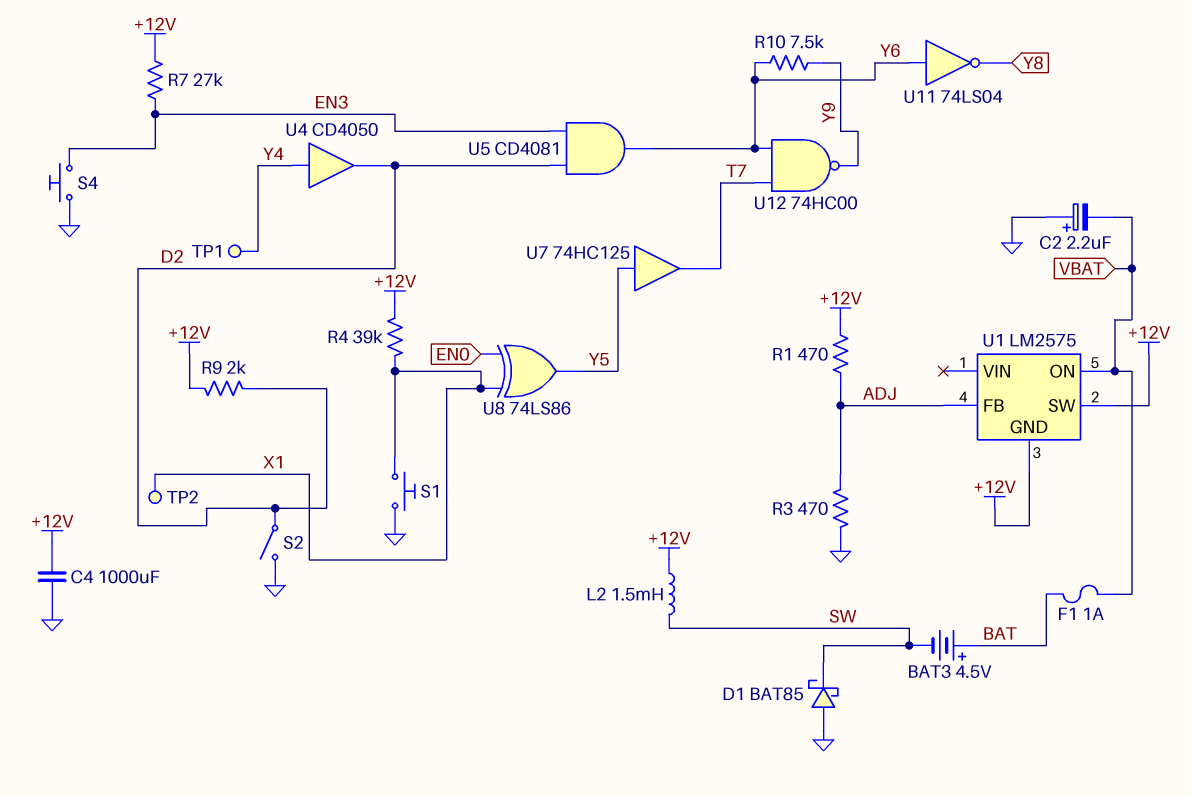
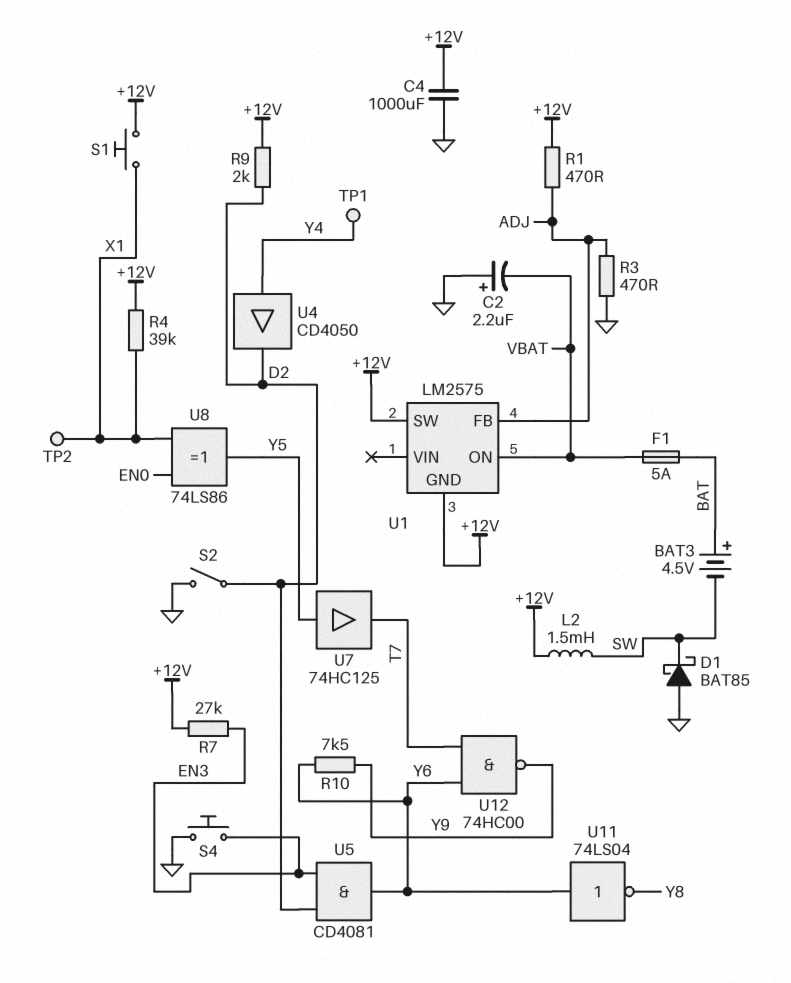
F1: 1A (BAT, VBAT) -> 5A (BAT, VBAT)
S1: button (GND, X1) -> button (+12V, X1)

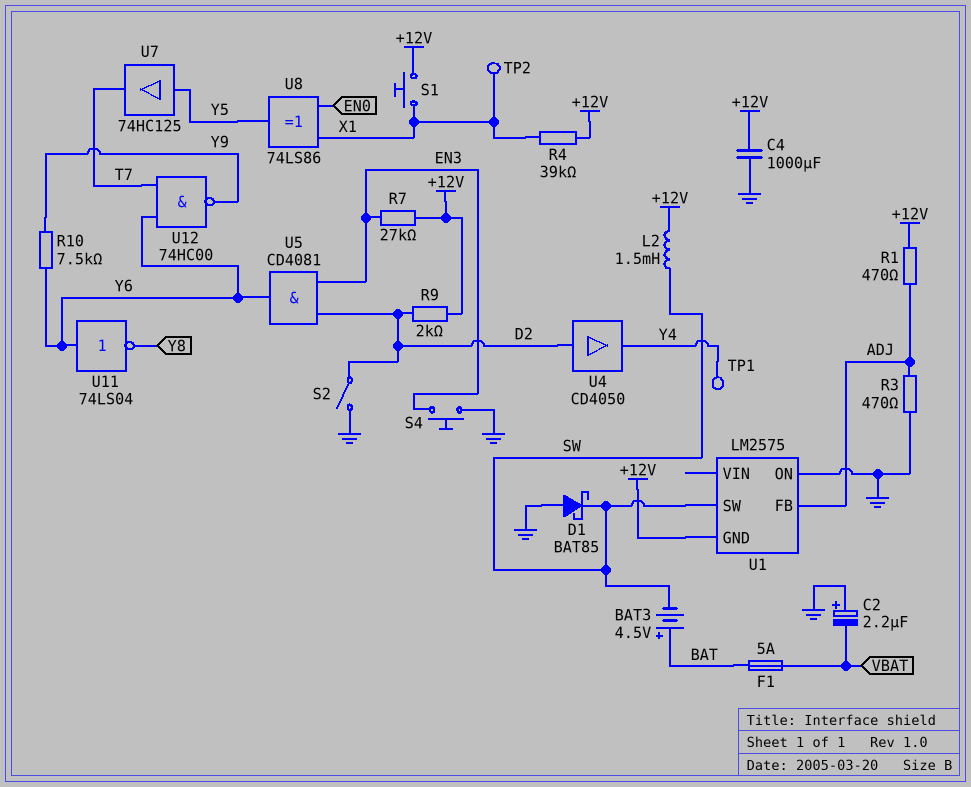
U1 pin ON: VBAT -> GND
U1 pin SW: +12V -> SW
U4: buffer CD4050 (in Y4, out D2) -> buffer CD4050 (in D2, out Y4)

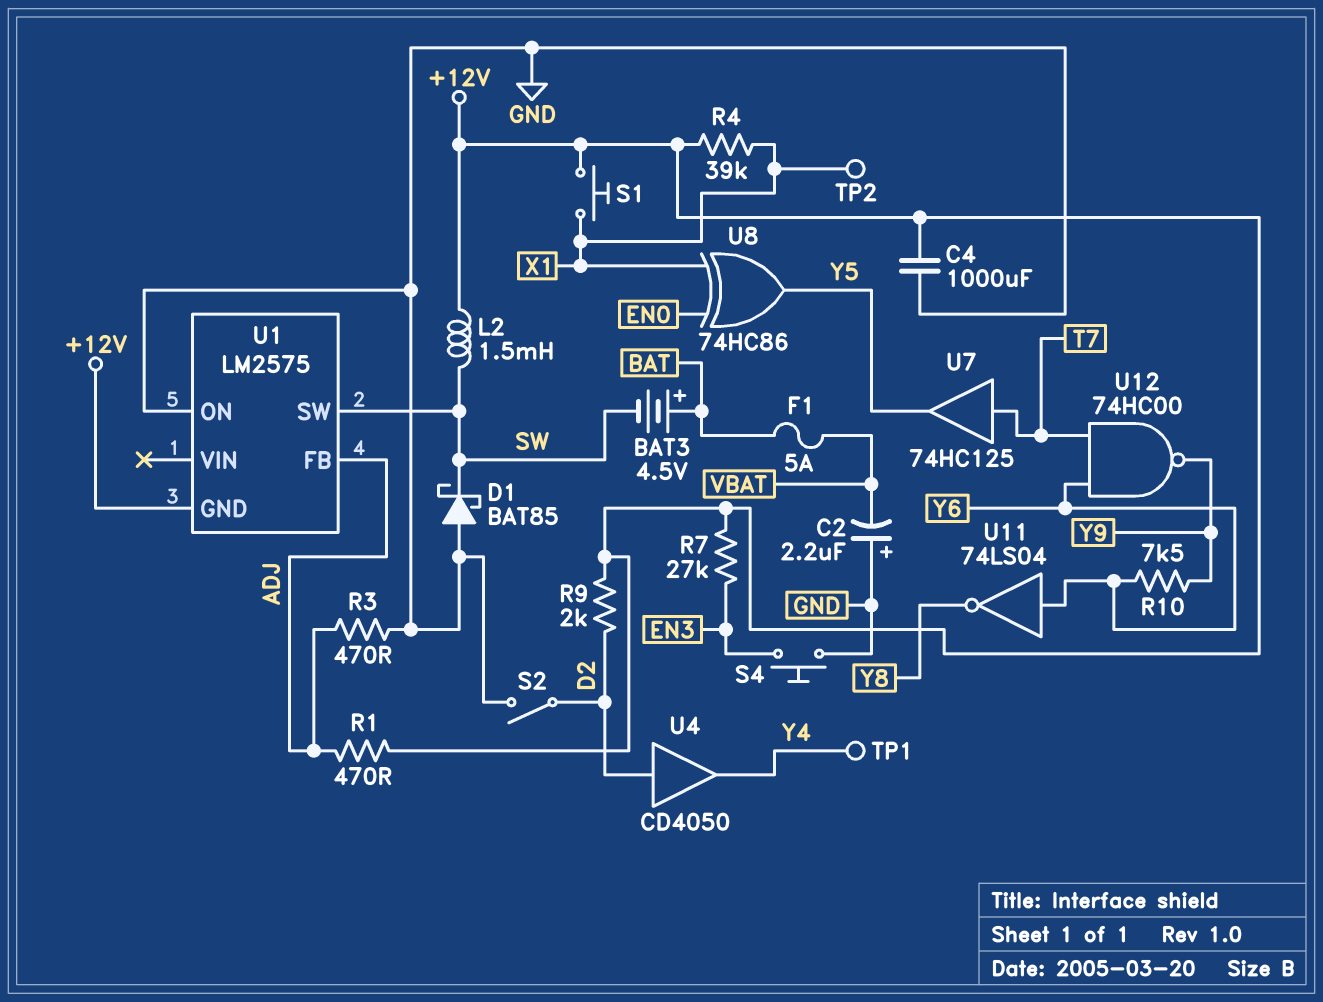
U5: AND CD4081 (in D2, in EN3, out Y6) -> none
U7: buffer 74HC125 (in Y5, out T7) -> buffer 74HC125 (in T7, out Y5)
U8: XOR 74LS86 (in EN0, in X1, out Y5) -> XOR 74HC86 (in EN0, in X1, out Y5)

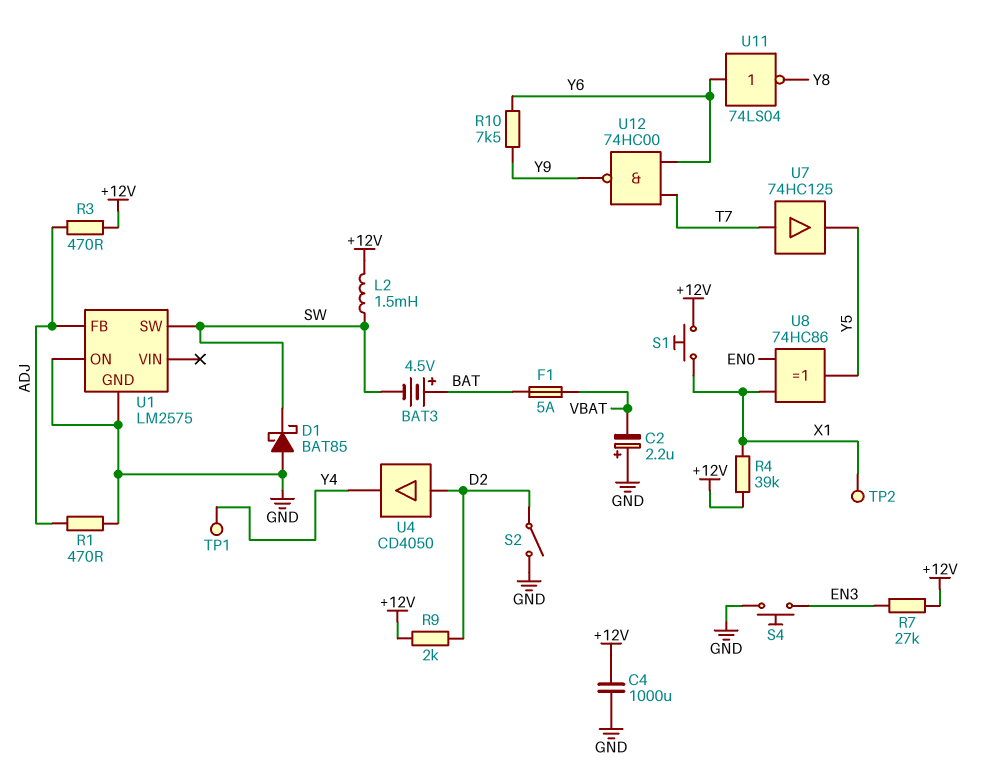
R1: 470 (+12V, ADJ) -> 470 (ADJ, GND)
R3: 470 (ADJ, GND) -> 470 (+12V, ADJ)
U1 pin GND: +12V -> GND

